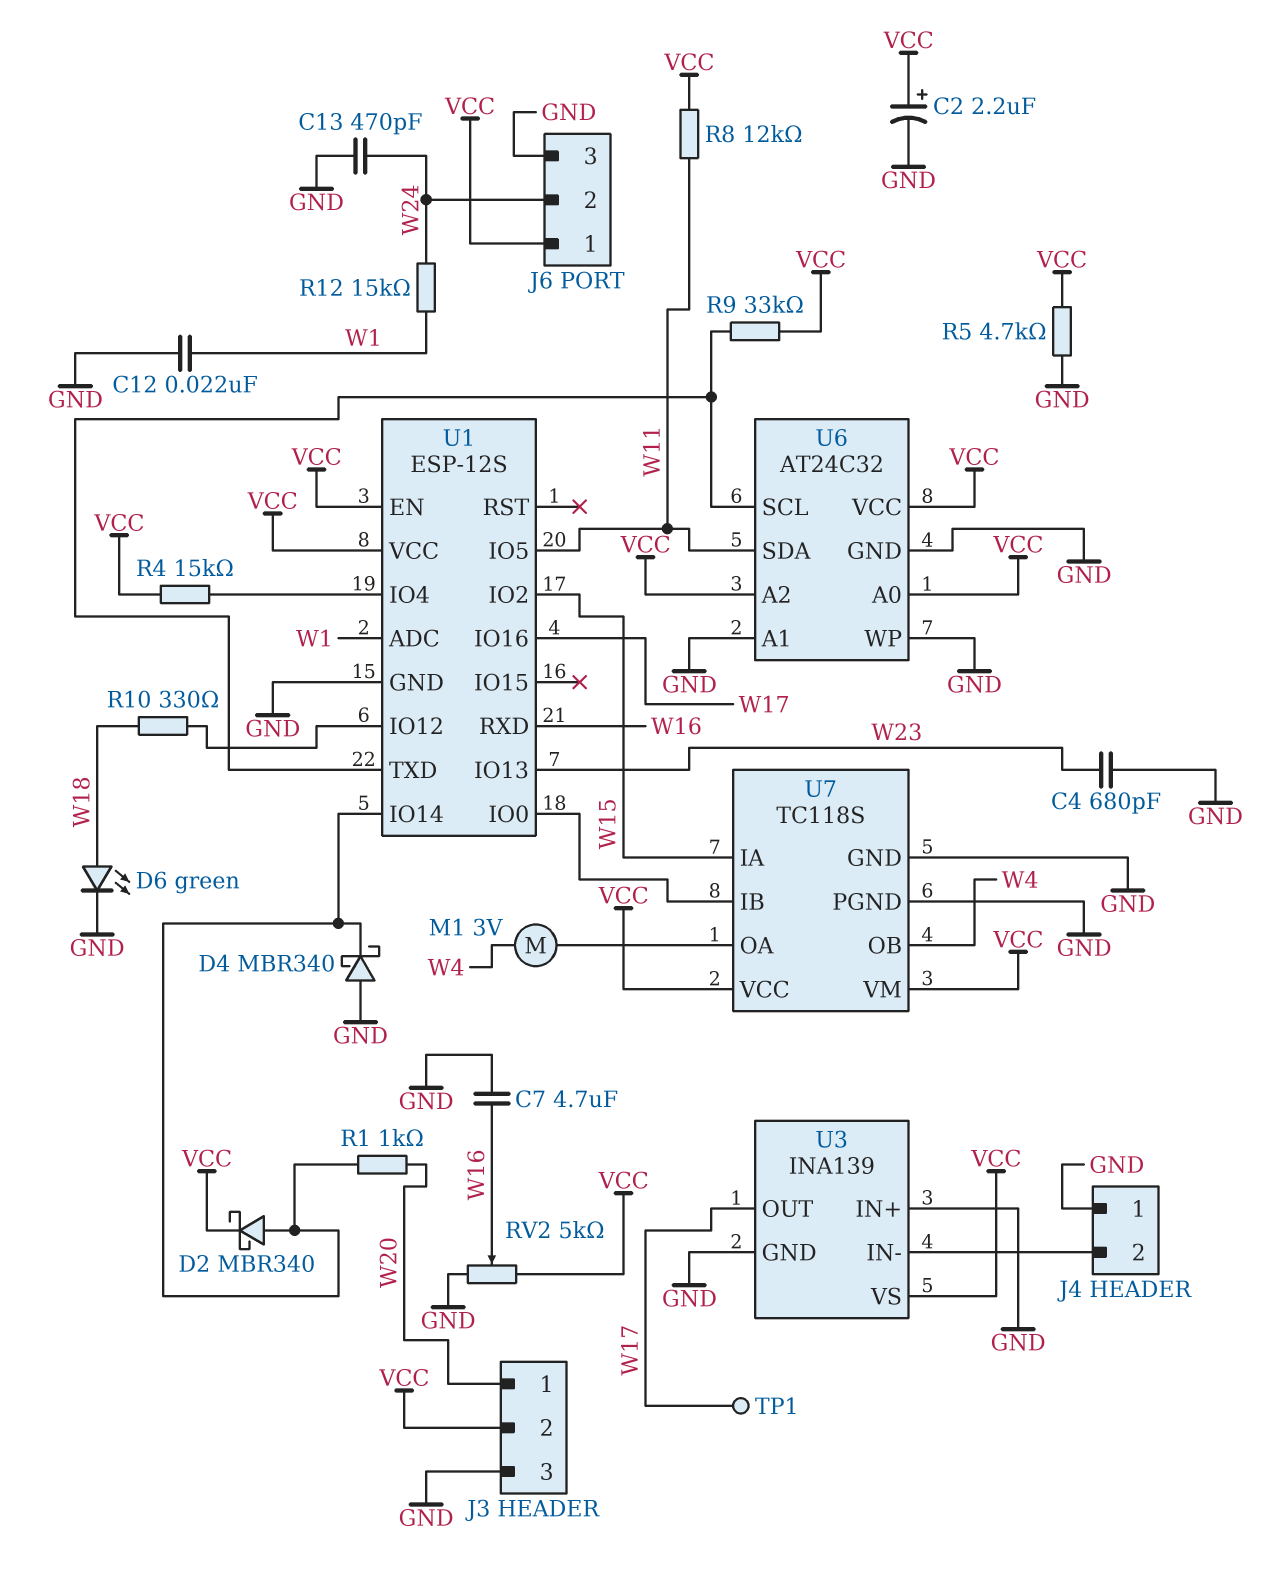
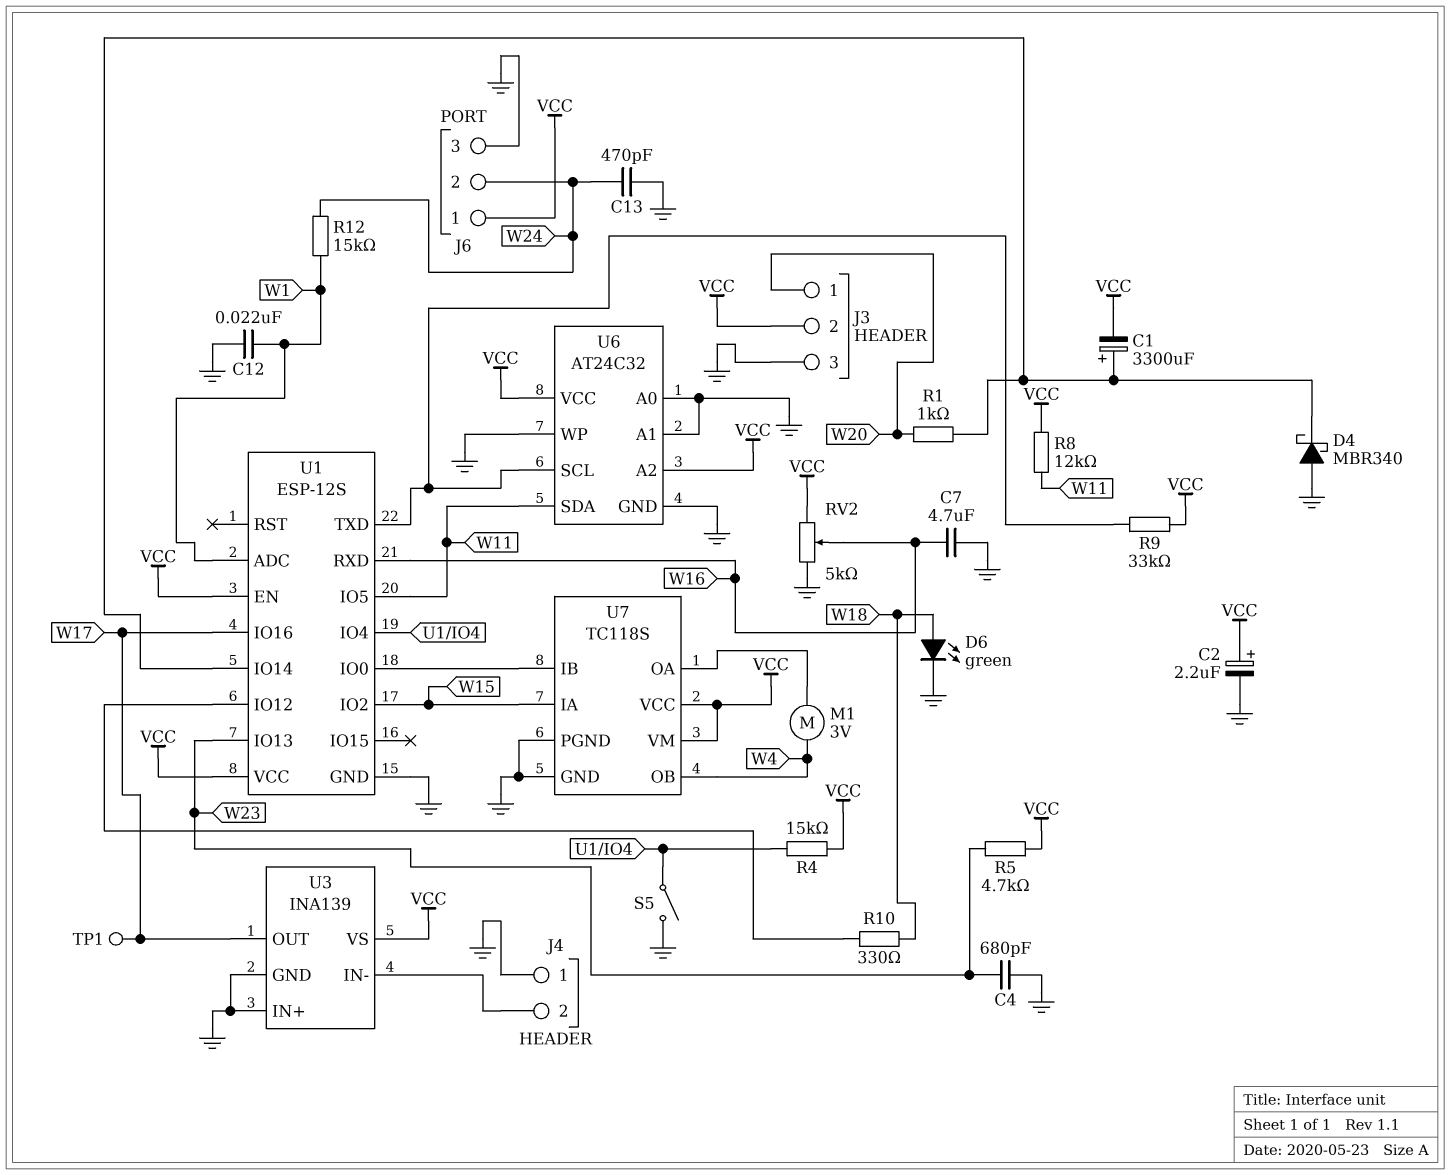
C1: none -> 3300uF (plus U1/IO14, minus VCC)
D2: schottky MBR340 (A U1/IO14, K VCC) -> none
R5: 4.7k (GND, VCC) -> 4.7k (VCC, W23)
S5: none -> switch (GND, U1/IO4)
U6 pin A0: VCC -> GND

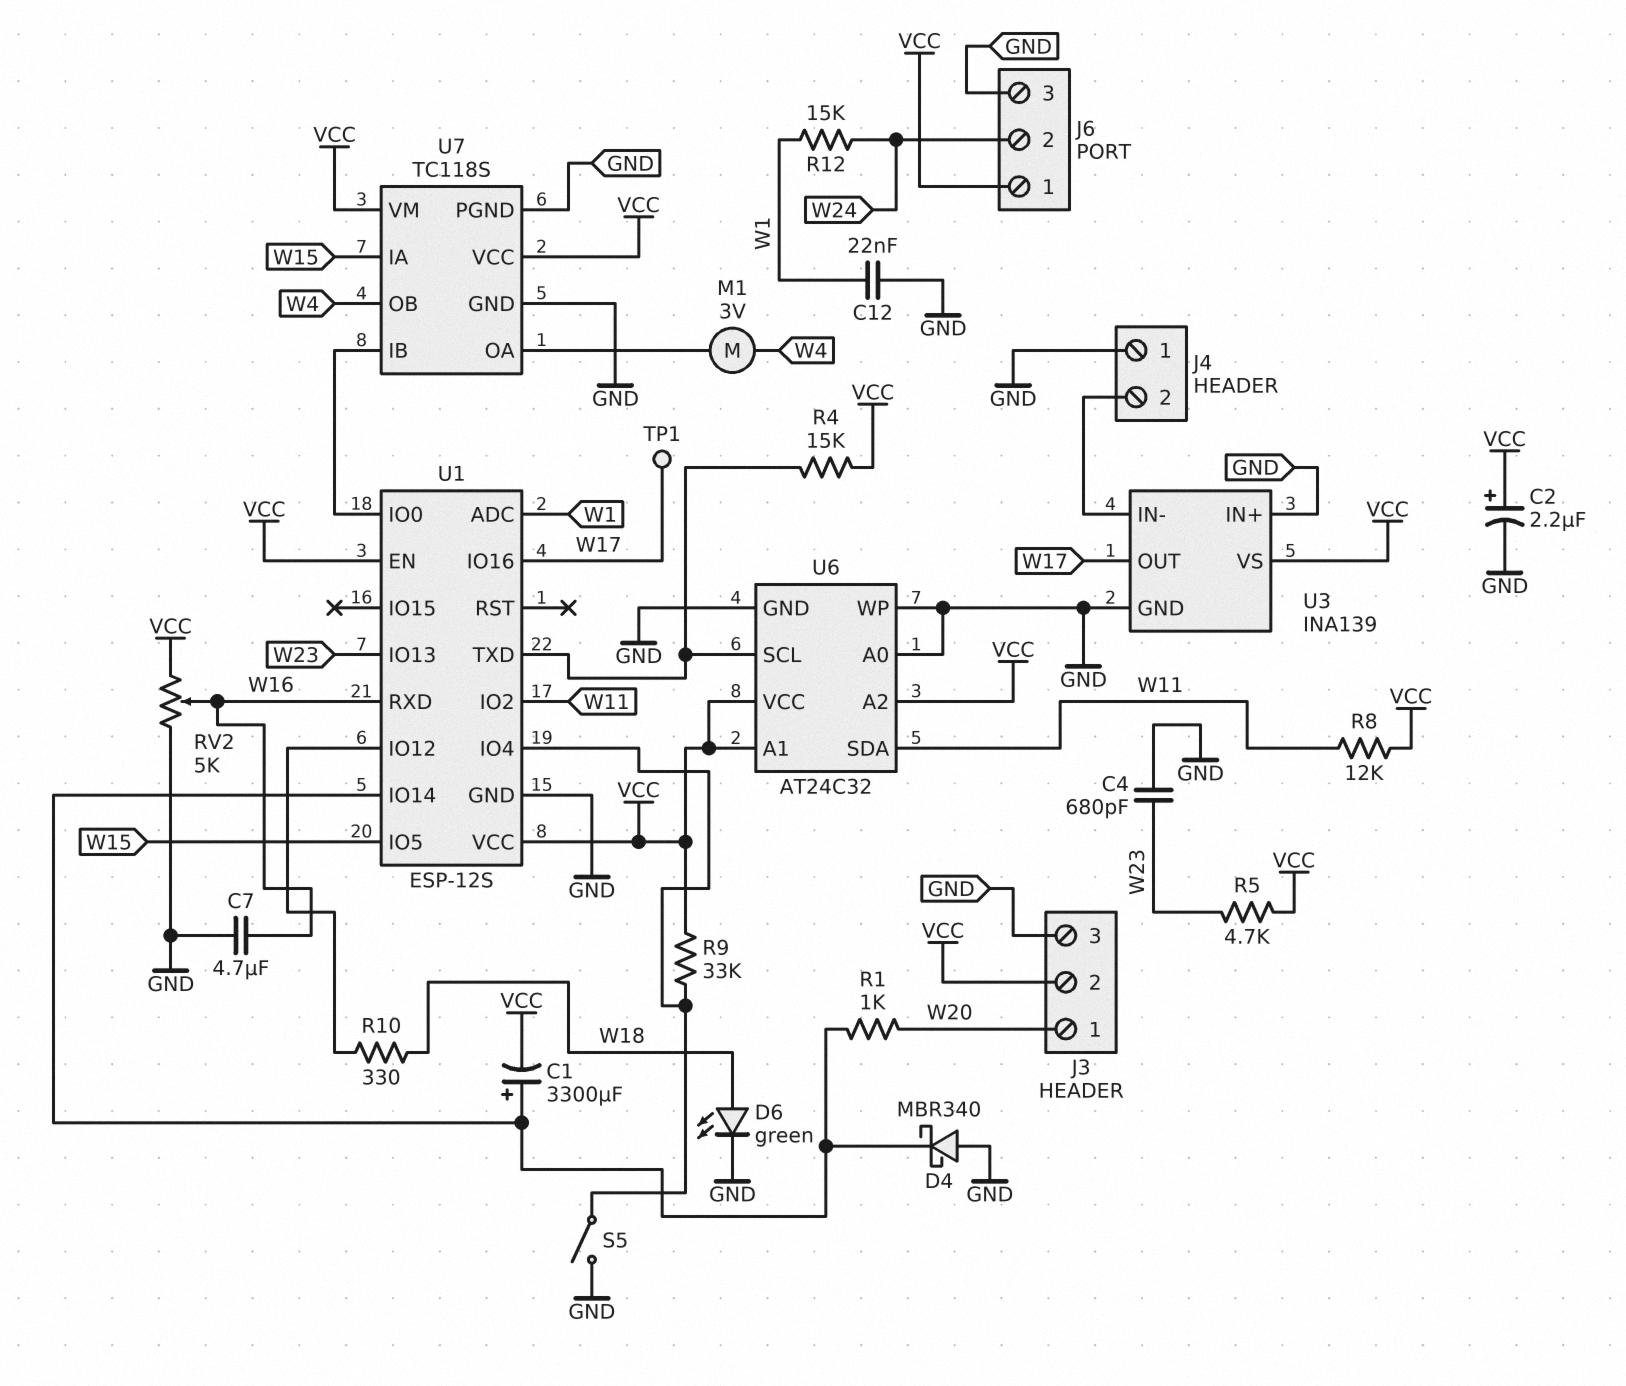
C13: 470pF (GND, W24) -> none
R4: 15k (U1/IO4, VCC) -> 15k (U1/TXD, VCC)
R9: 33k (U1/TXD, VCC) -> 33k (U1/IO4, VCC)
U1 pin IO2: W15 -> W11
U1 pin IO5: W11 -> W15
U6 pin A1: GND -> VCC

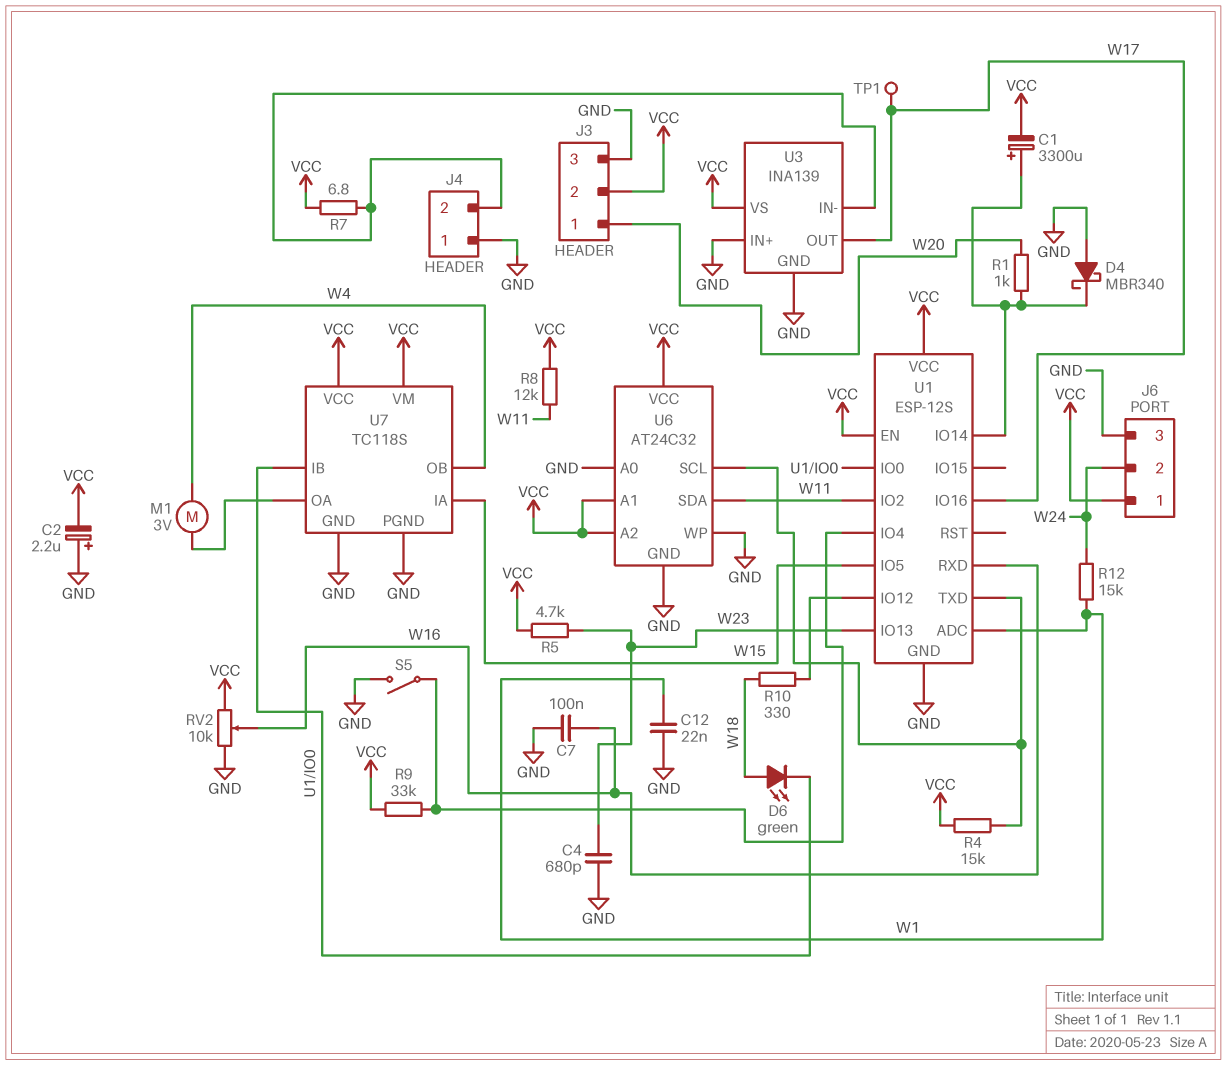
C2: 2.2uF (plus VCC, minus GND) -> 2.2uF (plus GND, minus VCC)
C7: 4.7uF (GND, W16) -> 100nF (GND, W16)
D6: LED green (A W18, K GND) -> LED green (A W18, K U1/IO0)
R7: none -> 6.8 (J4/2, VCC)
RV2: 5k (GND, VCC, wiper W16) -> 10k (GND, VCC, wiper W16)

